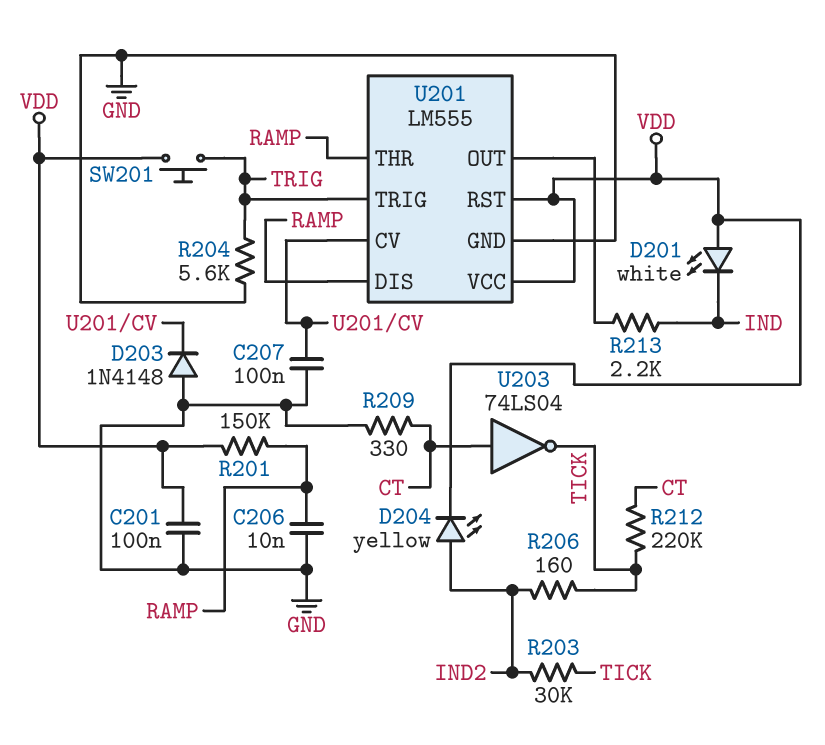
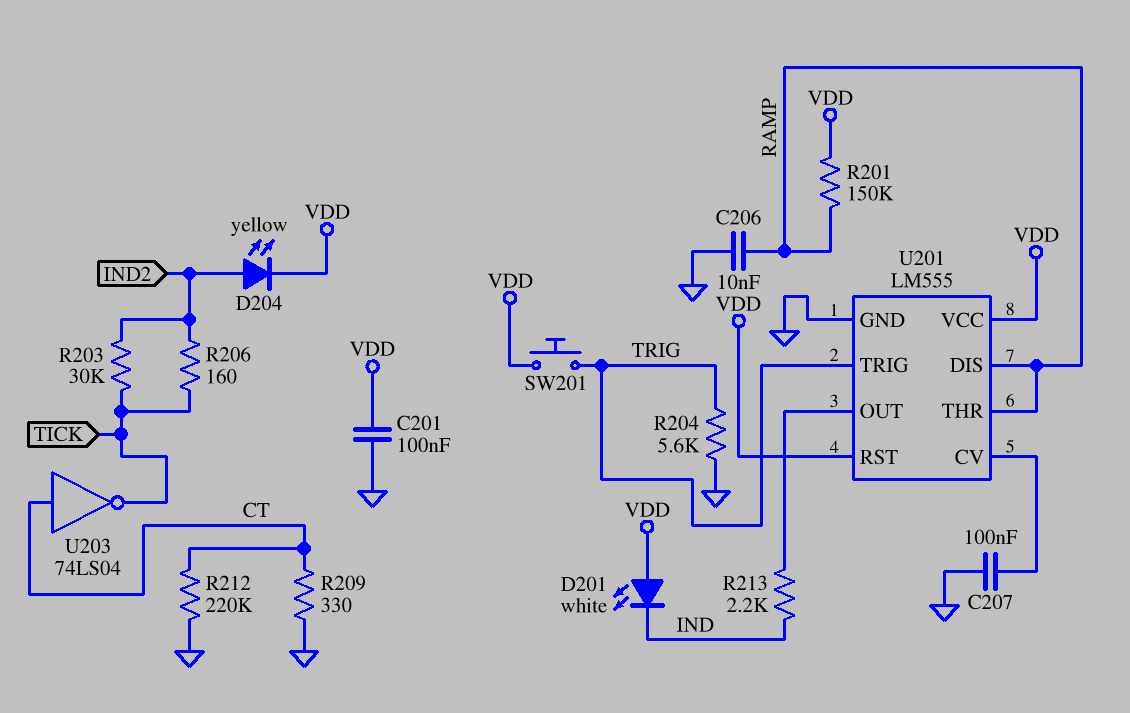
D203: diode 1N4148 (A GND, K U201/CV) -> none
R212: 220k (CT, TICK) -> 220k (CT, GND)

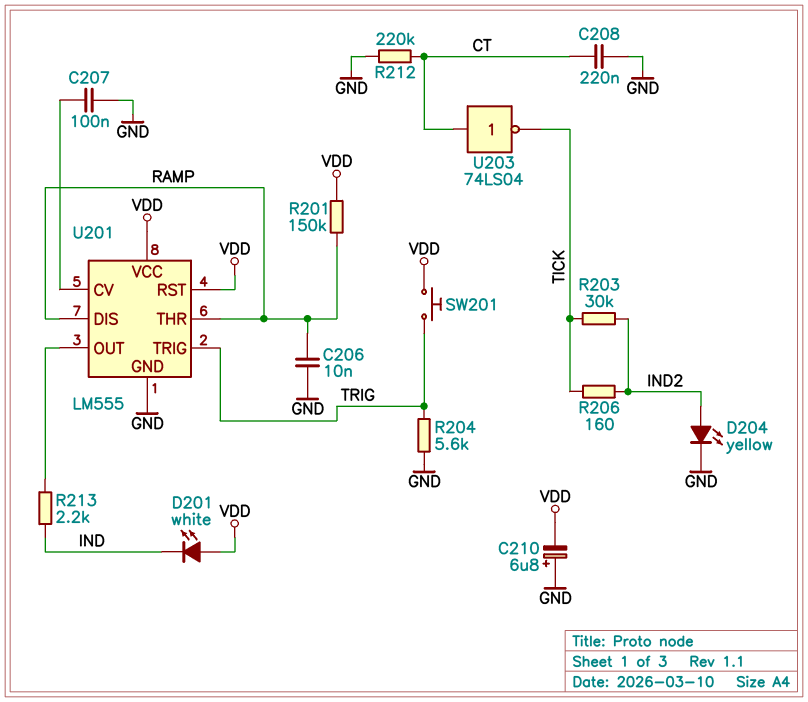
C201: 100nF (GND, VDD) -> none
C208: none -> 220nF (CT, GND)
C210: none -> 6.8uF (plus GND, minus VDD)
D204: LED yellow (A IND2, K VDD) -> LED yellow (A IND2, K GND)
R209: 330 (CT, GND) -> none

